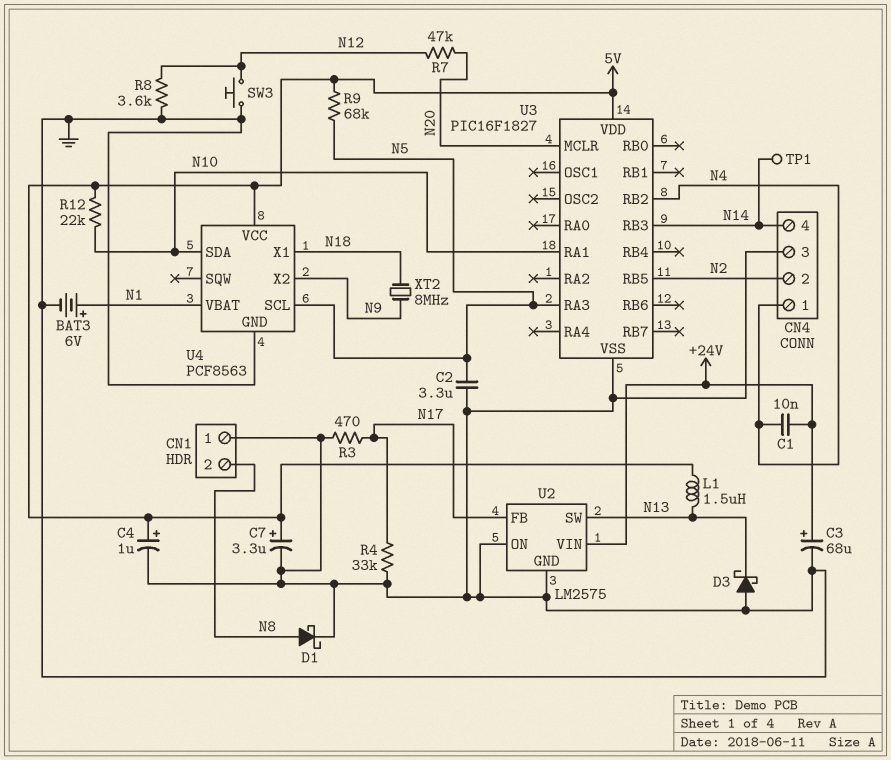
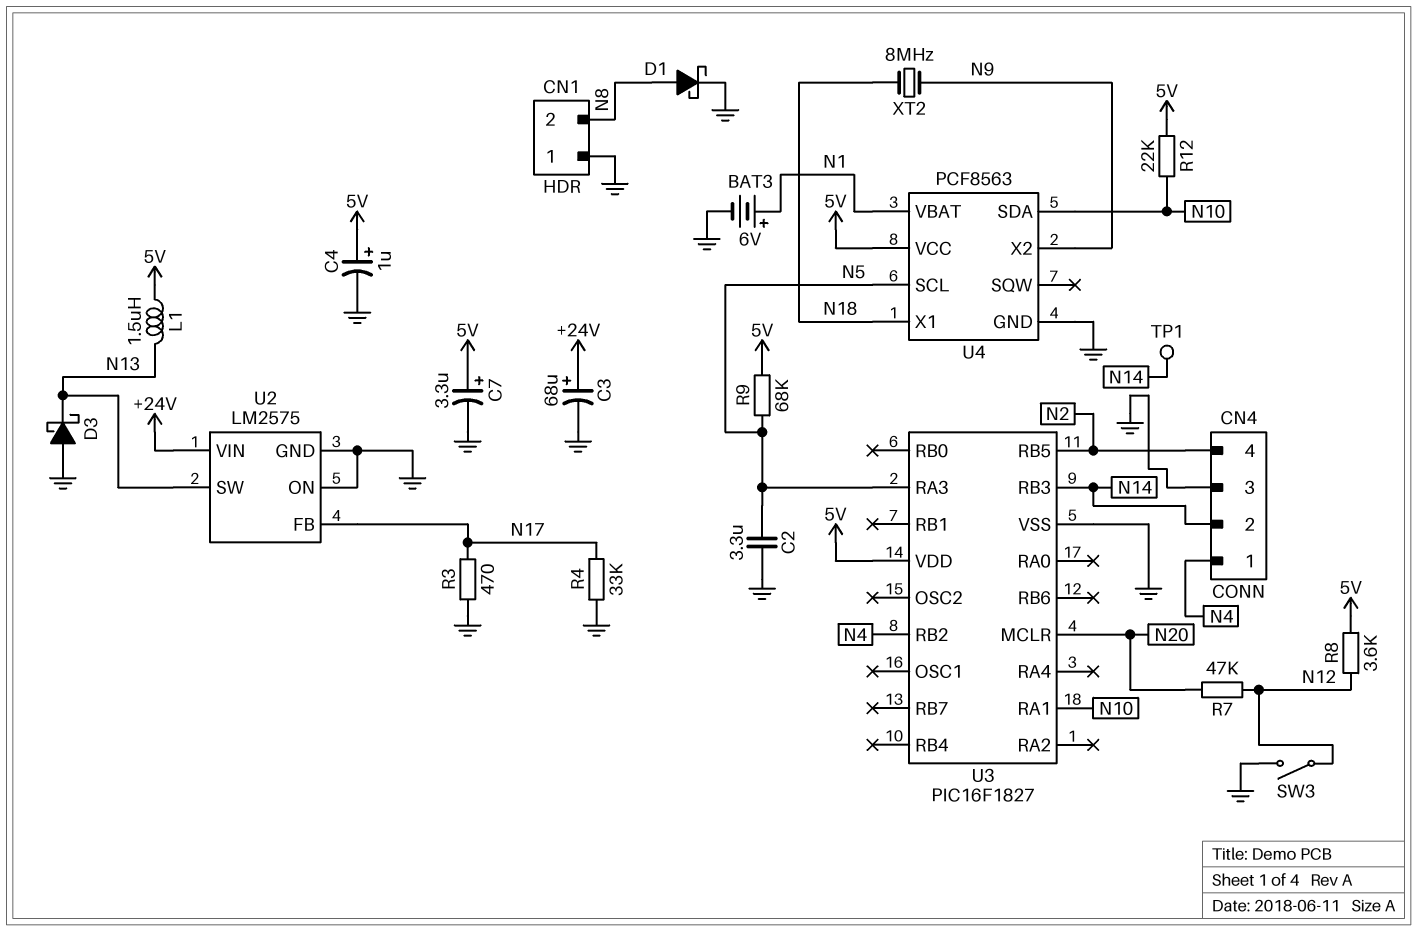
C1: 10nF (+24V, N4) -> none
CN4 pin 2: N2 -> N14
CN4 pin 4: N14 -> N2
R8: 3.6k (GND, N12) -> 3.6k (5V, N12)
SW3: button (GND, N12) -> switch (GND, N12)

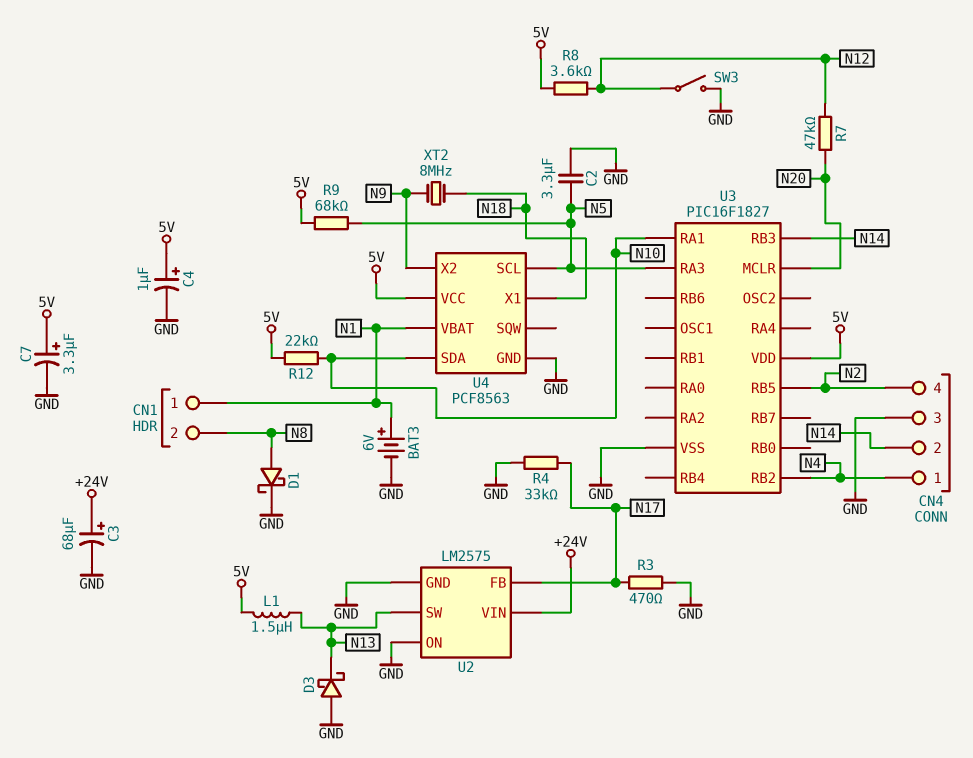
CN1 pin 1: GND -> N1
TP1: test point (N14) -> none

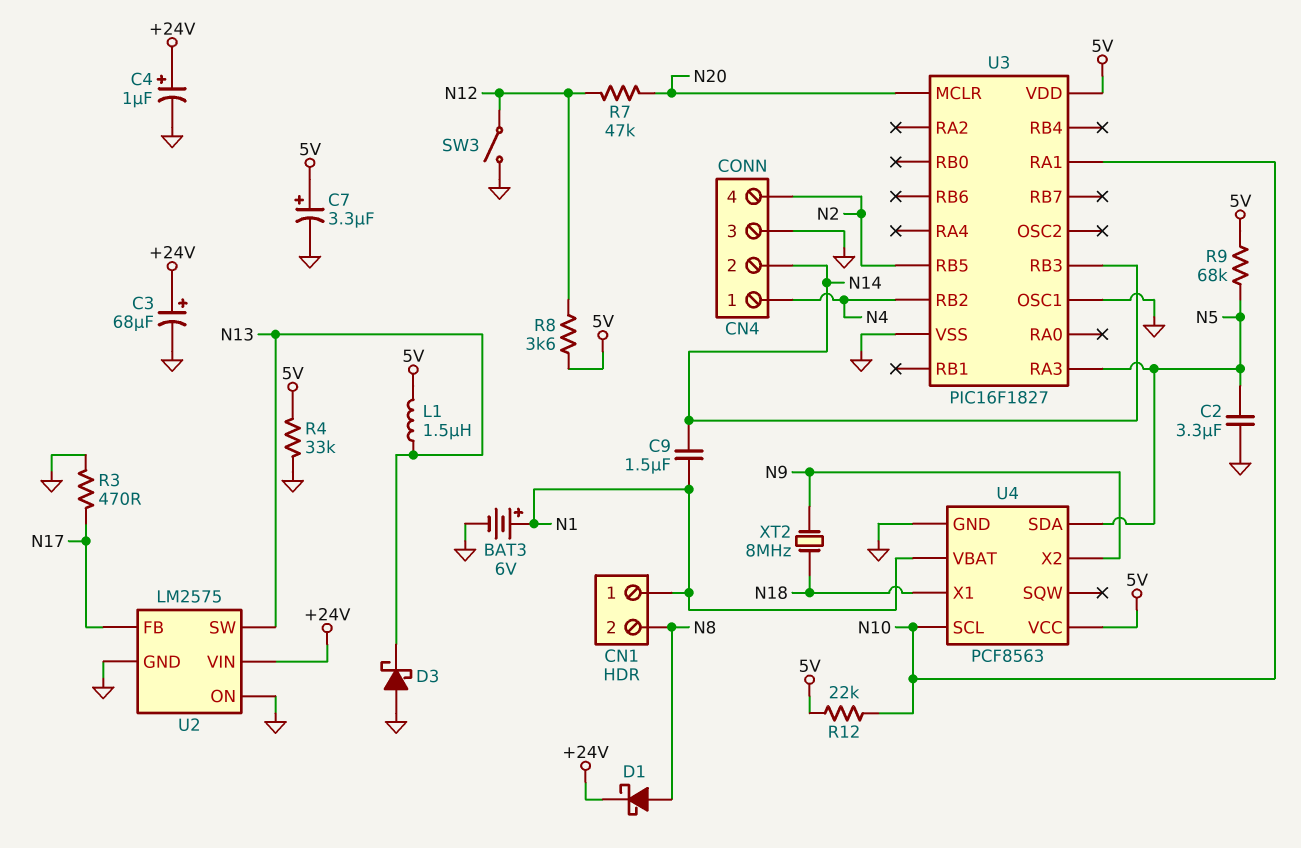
C4: 1uF (plus 5V, minus GND) -> 1uF (plus +24V, minus GND)
C9: none -> 1.5uF (N1, N14)
D1: schottky (A N8, K GND) -> schottky (A N8, K +24V)
R4: 33k (GND, N17) -> 33k (5V, GND)
U3 pin OSC1: none -> GND
U4 pin SCL: N5 -> N10
U4 pin SDA: N10 -> N5

